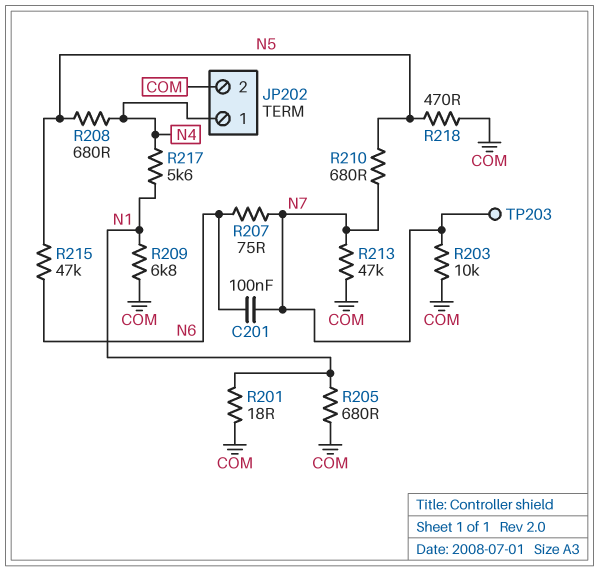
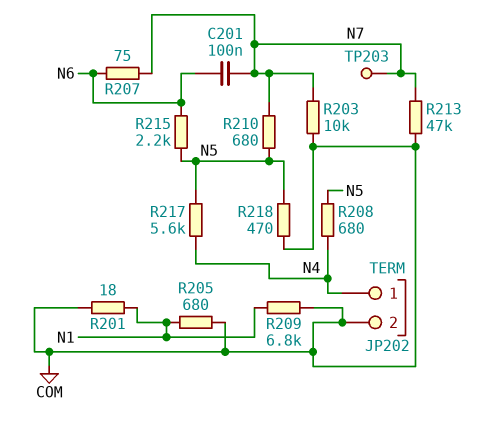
R215: 47k (N5, N6) -> 2.2k (N5, N6)
R217: 5.6k (N1, N4) -> 5.6k (N4, N5)

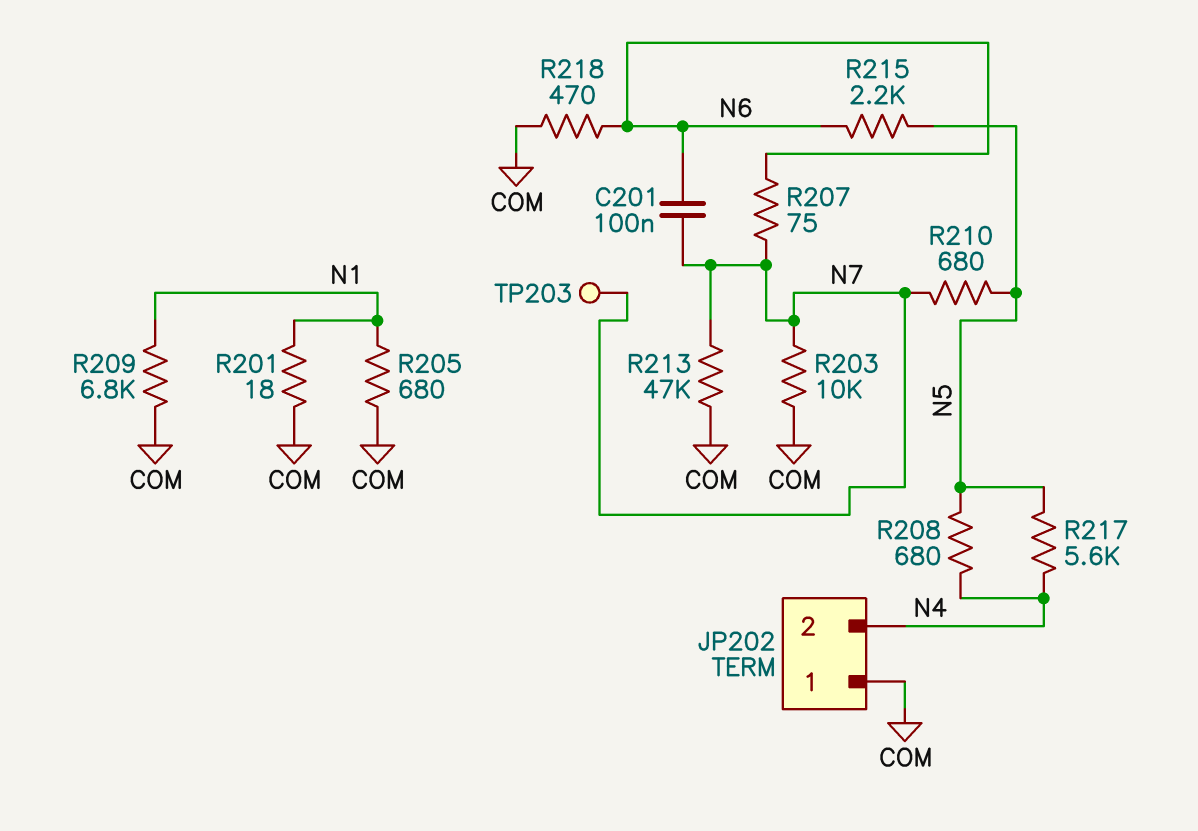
JP202 pin 1: N4 -> COM
JP202 pin 2: COM -> N4
R218: 470 (COM, N5) -> 470 (COM, N6)

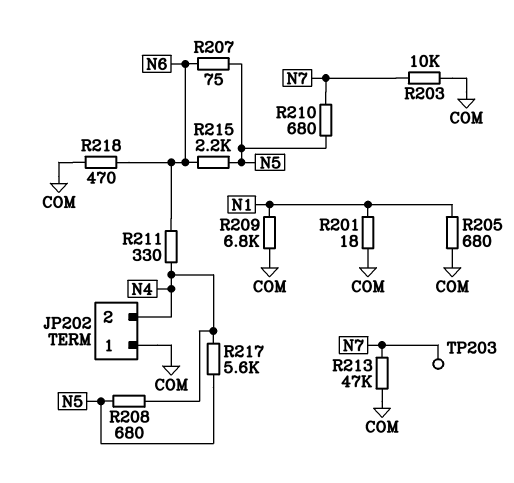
C201: 100nF (N6, N7) -> none
R207: 75 (N6, N7) -> 75 (N5, N6)
R211: none -> 330 (N4, N6)

